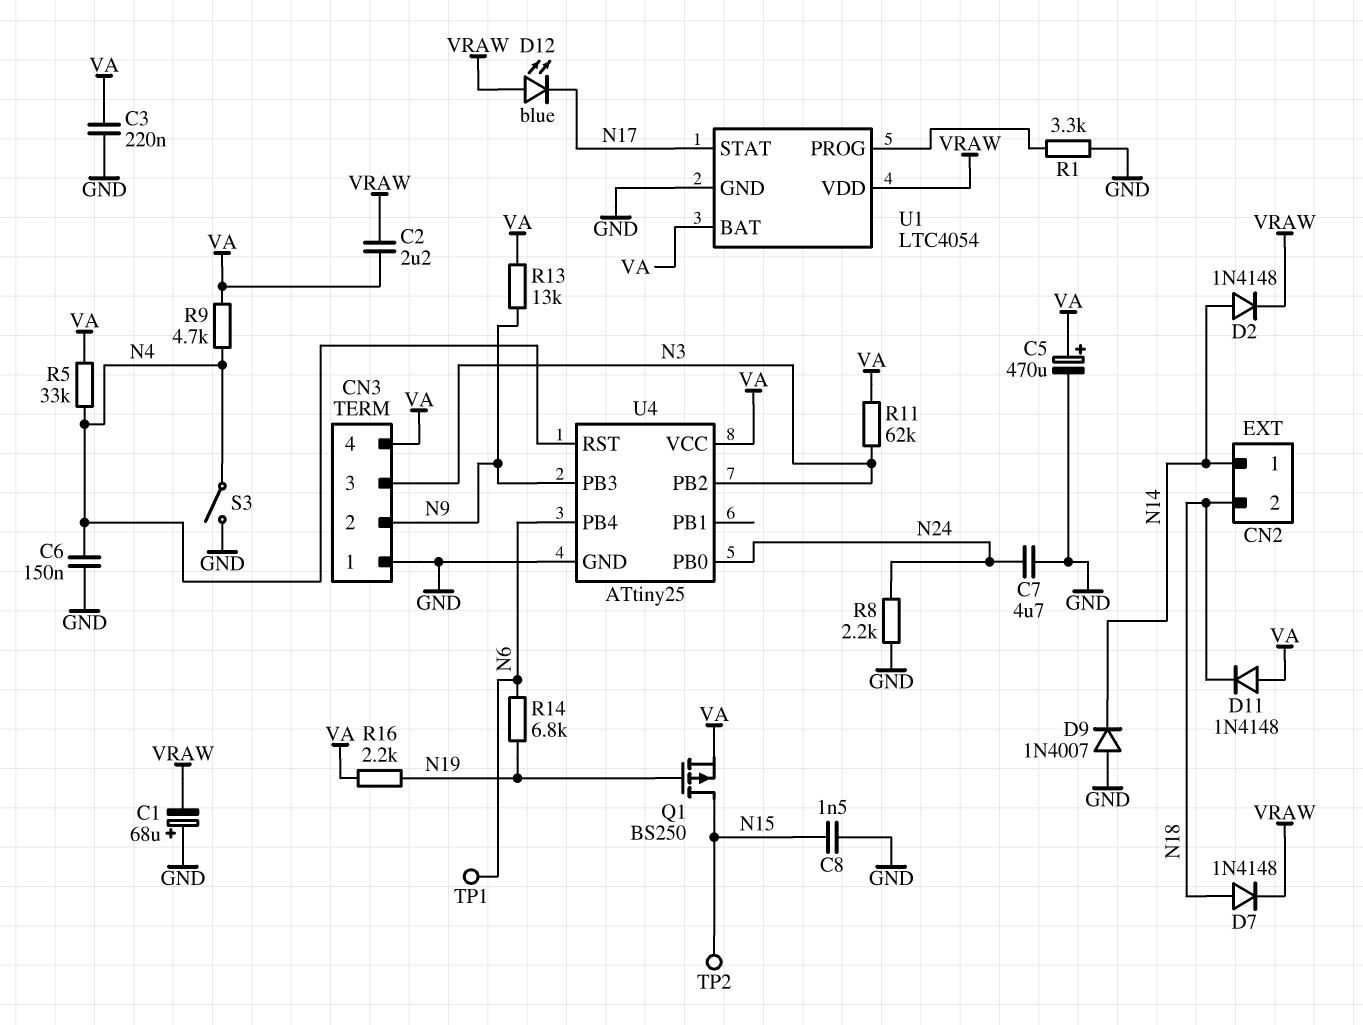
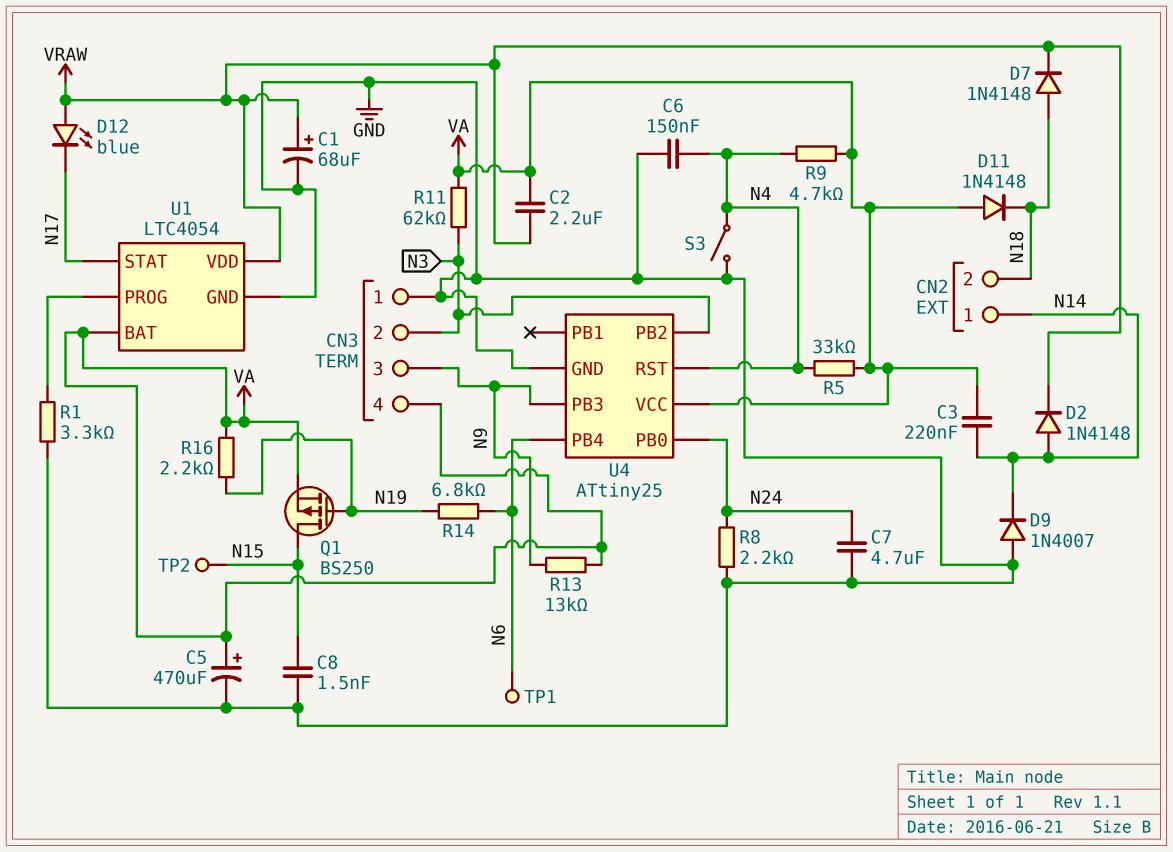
C1: 68uF (plus GND, minus VRAW) -> 68uF (plus VRAW, minus GND)
C3: 220nF (GND, VA) -> 220nF (N14, VA)
CN3 pin 2: N9 -> N3
CN3 pin 3: N3 -> N9

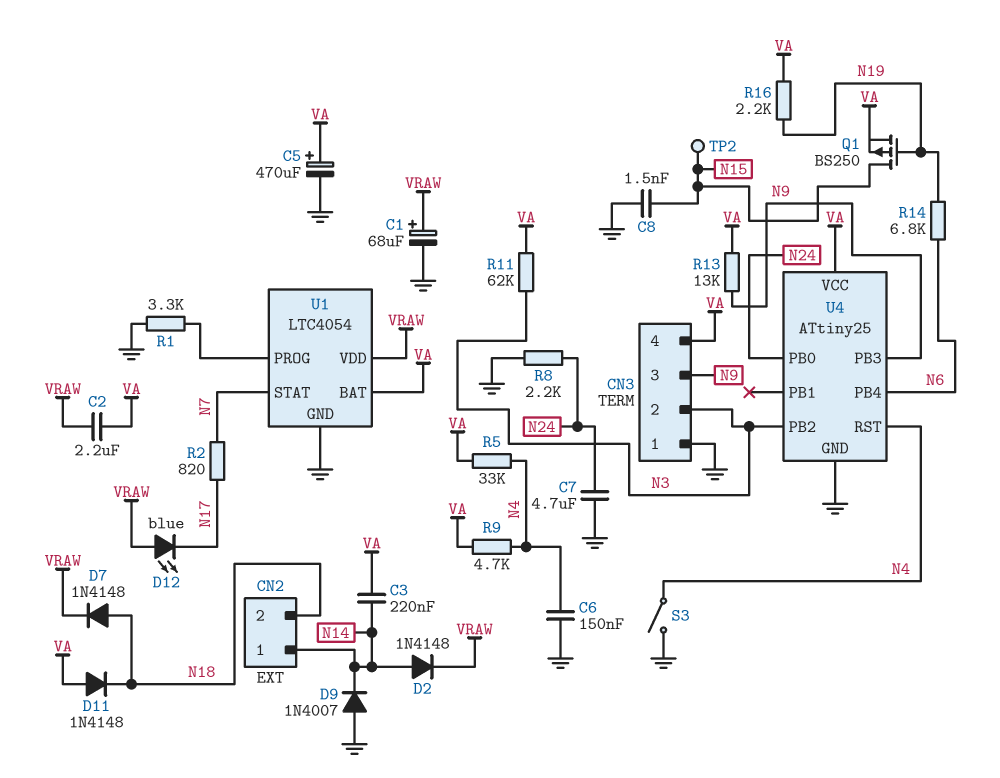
R2: none -> 820 (N7, N17)
TP1: test point (N6) -> none
U1 pin STAT: N17 -> N7

